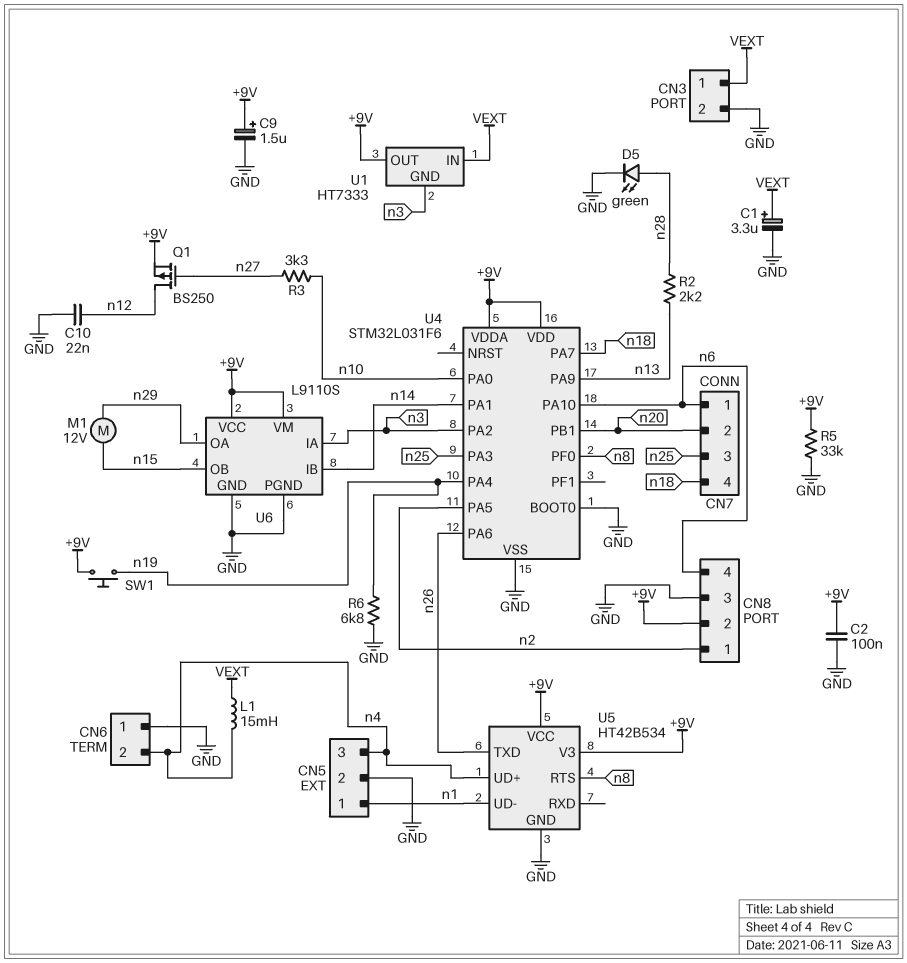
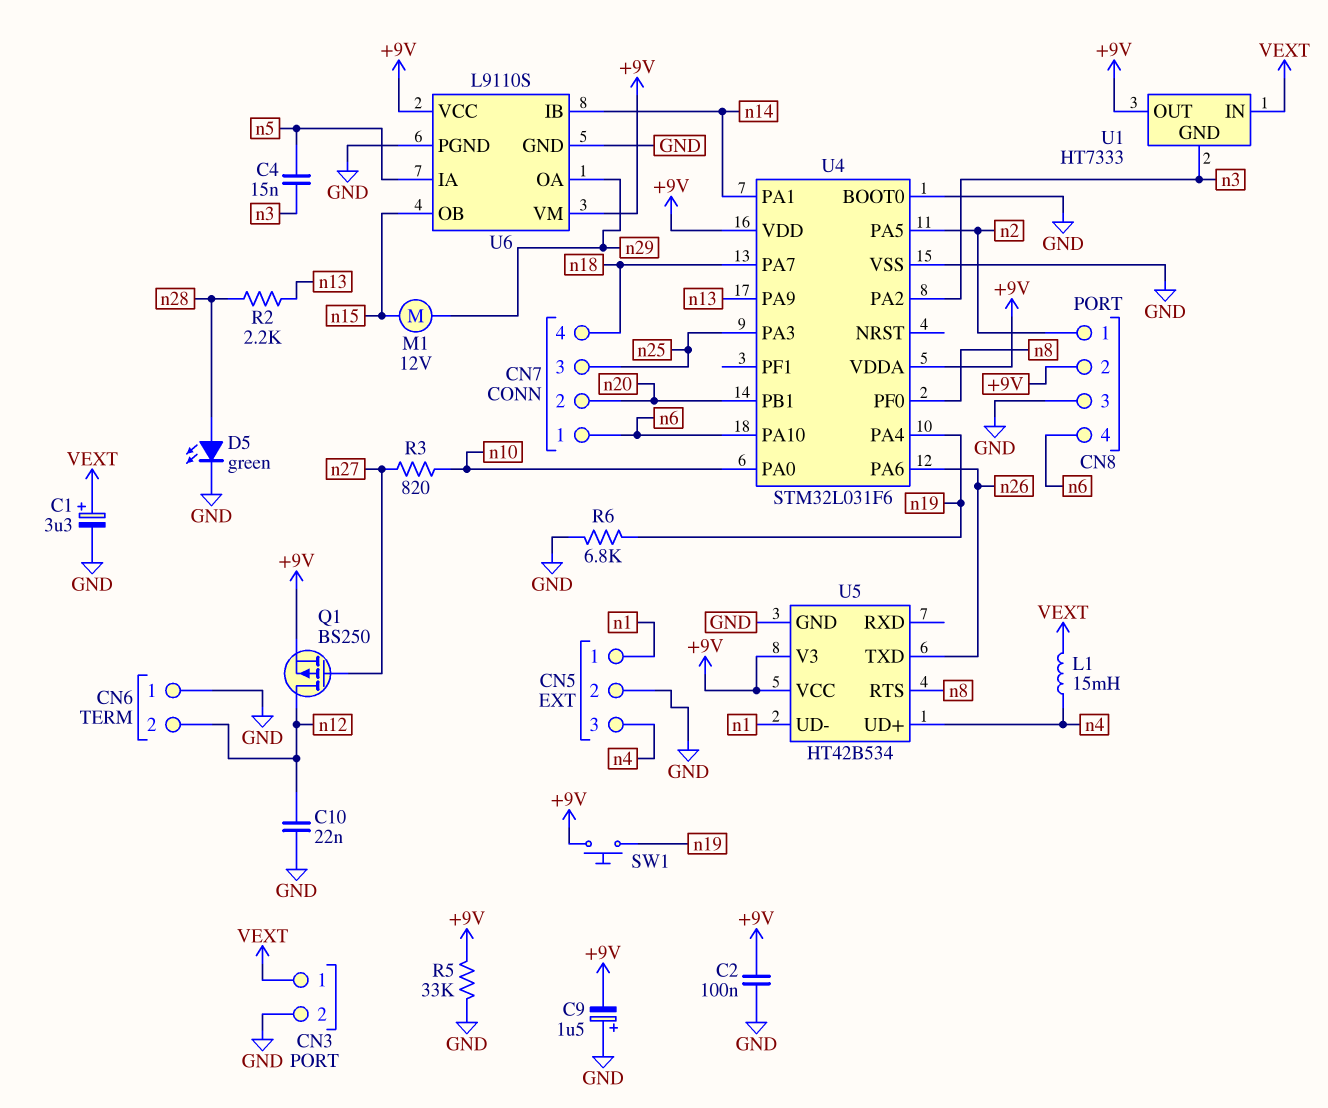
C4: none -> 15nF (n3, n5)
C9: 1.5uF (plus +9V, minus GND) -> 1.5uF (plus GND, minus +9V)
CN6 pin 2: n4 -> n12
R3: 3.3k (n10, n27) -> 820 (n10, n27)
U6 pin IA: n3 -> n5

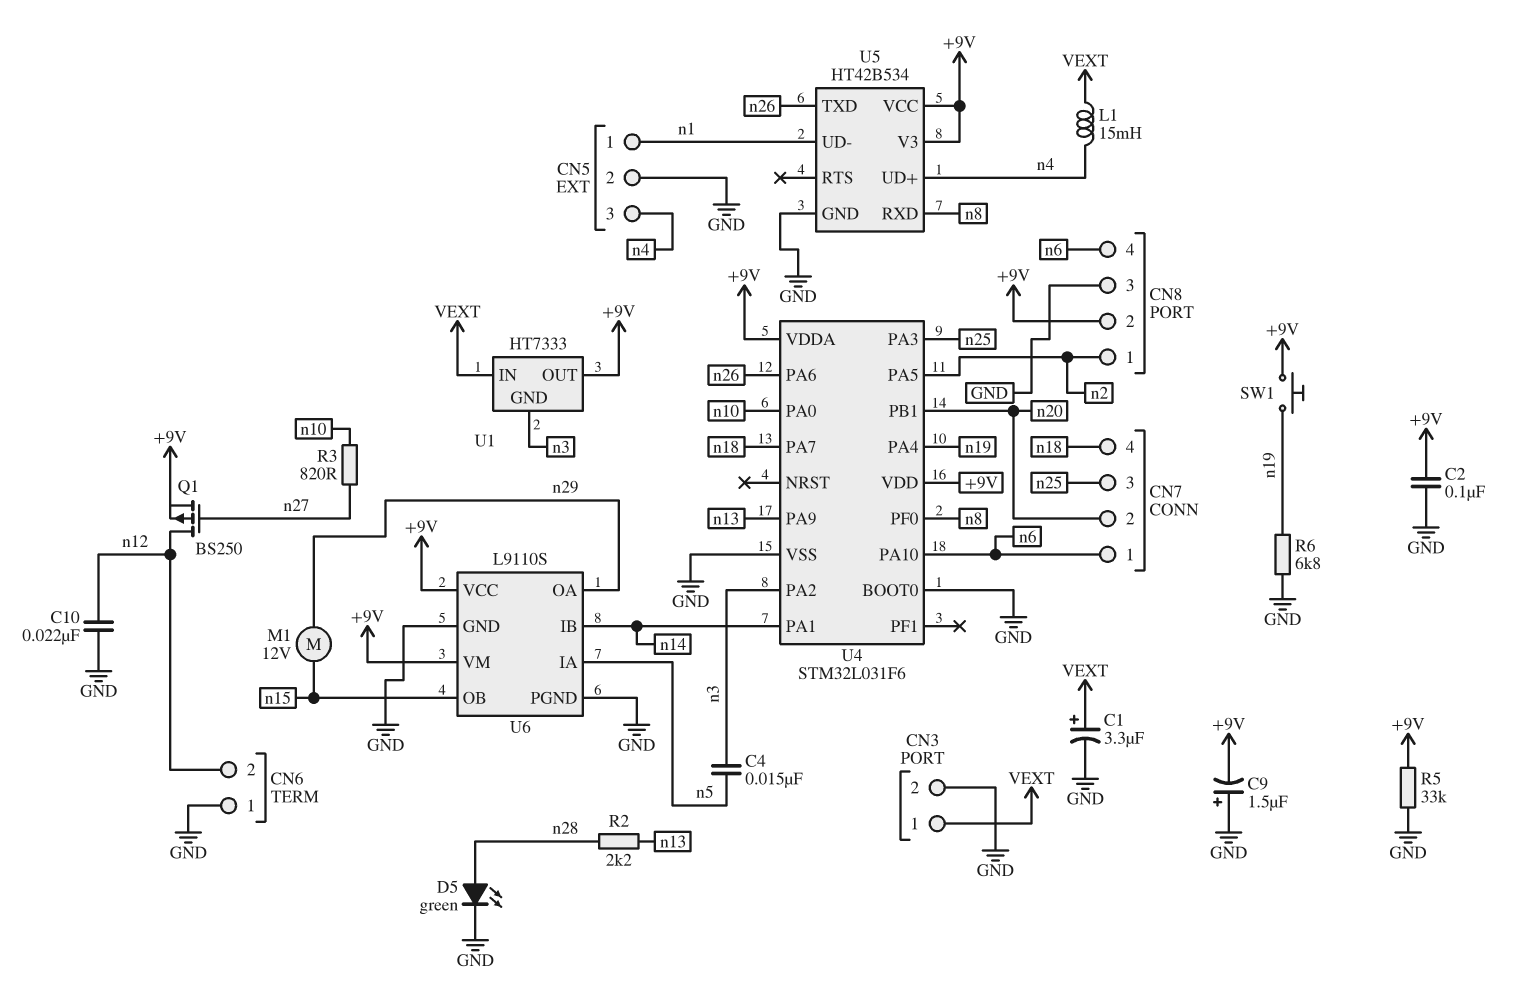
U5 pin RTS: n8 -> none
U5 pin RXD: none -> n8

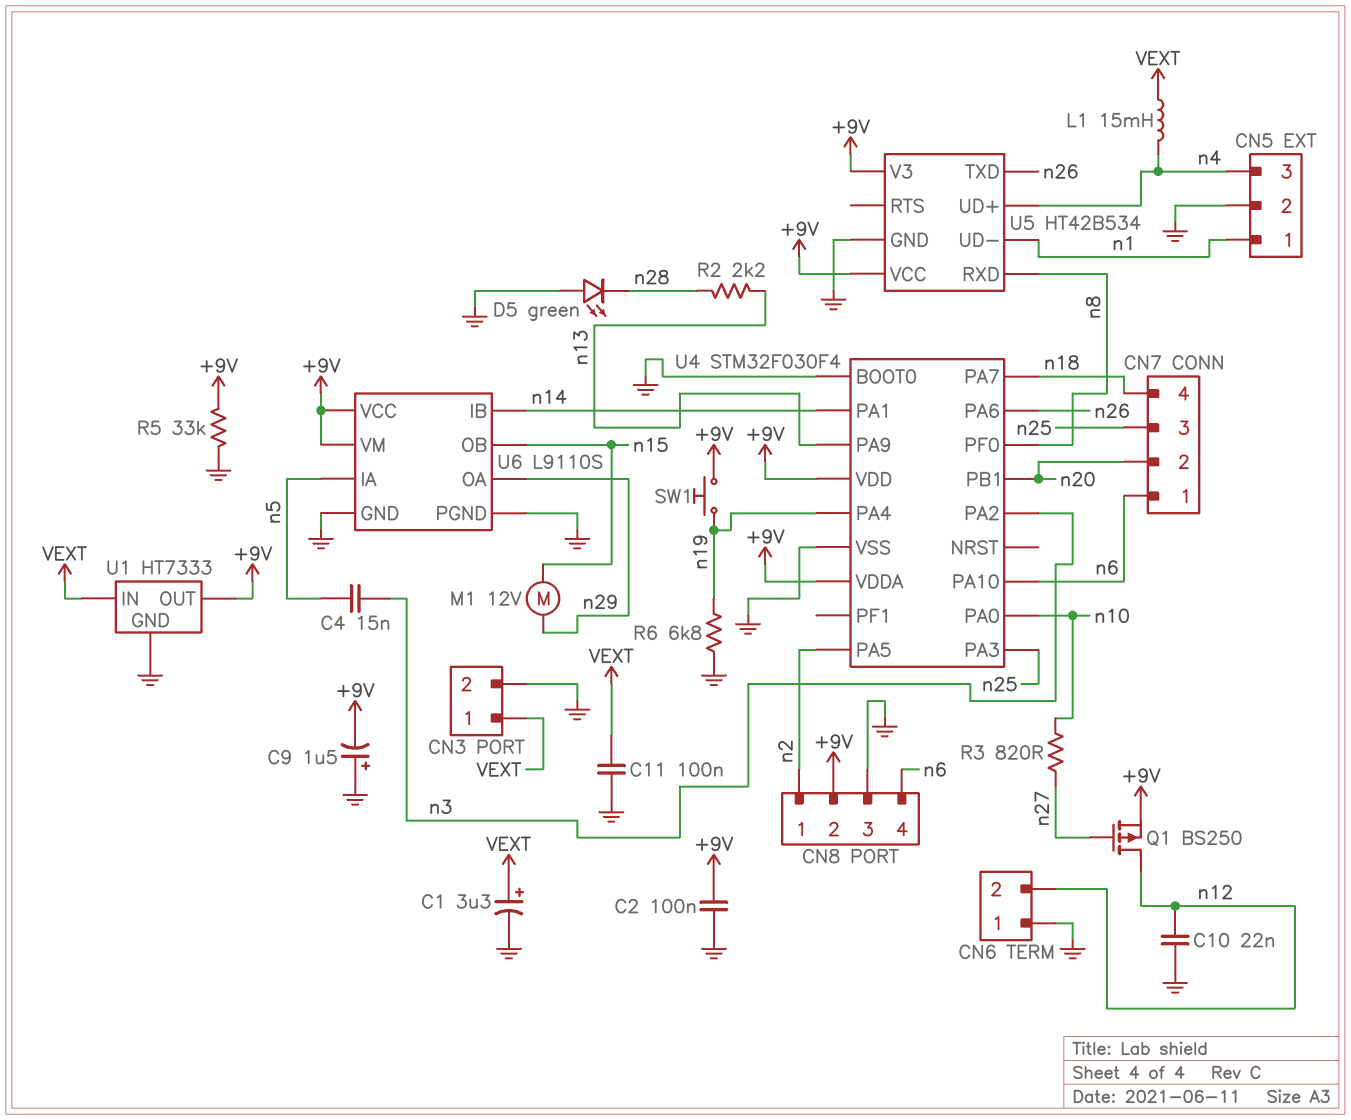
C11: none -> 100nF (GND, VEXT)
D5: LED green (A n28, K GND) -> LED green (A GND, K n28)
U1 pin GND: n3 -> GND
U4: STM32L031F6 -> STM32F030F4

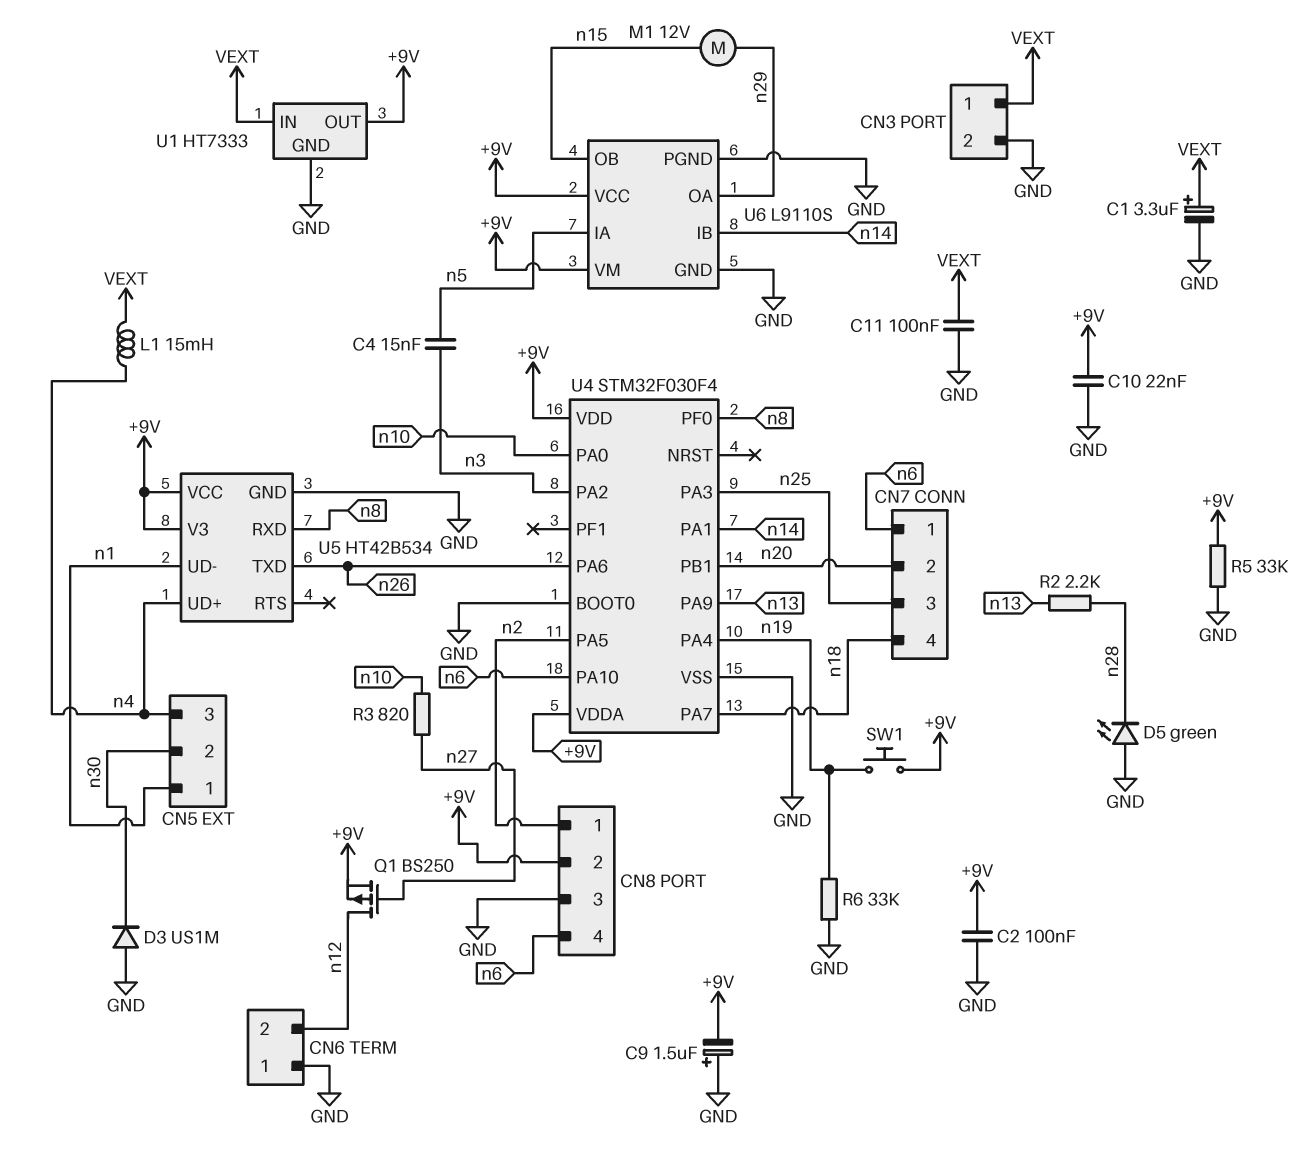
C10: 22nF (GND, n12) -> 22nF (+9V, GND)
CN5 pin 2: GND -> n30
D3: none -> diode US1M (A GND, K n30)
R6: 6.8k (GND, n19) -> 33k (GND, n19)

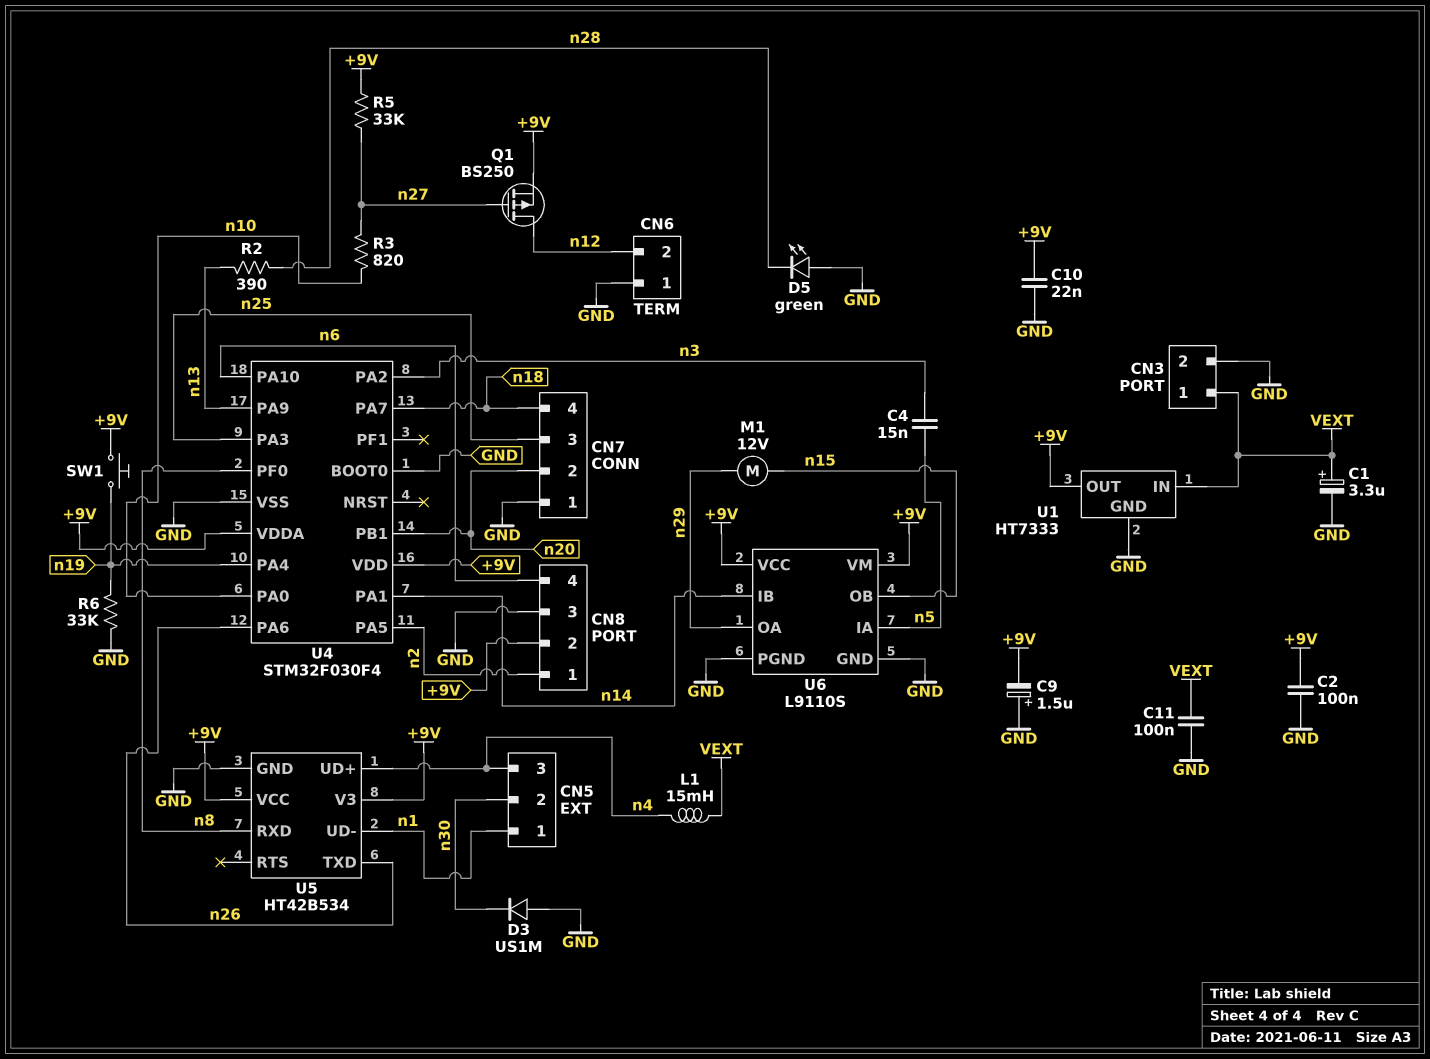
CN7 pin 1: n6 -> GND
R2: 2.2k (n13, n28) -> 390 (n13, n28)
R5: 33k (+9V, GND) -> 33k (+9V, n27)

